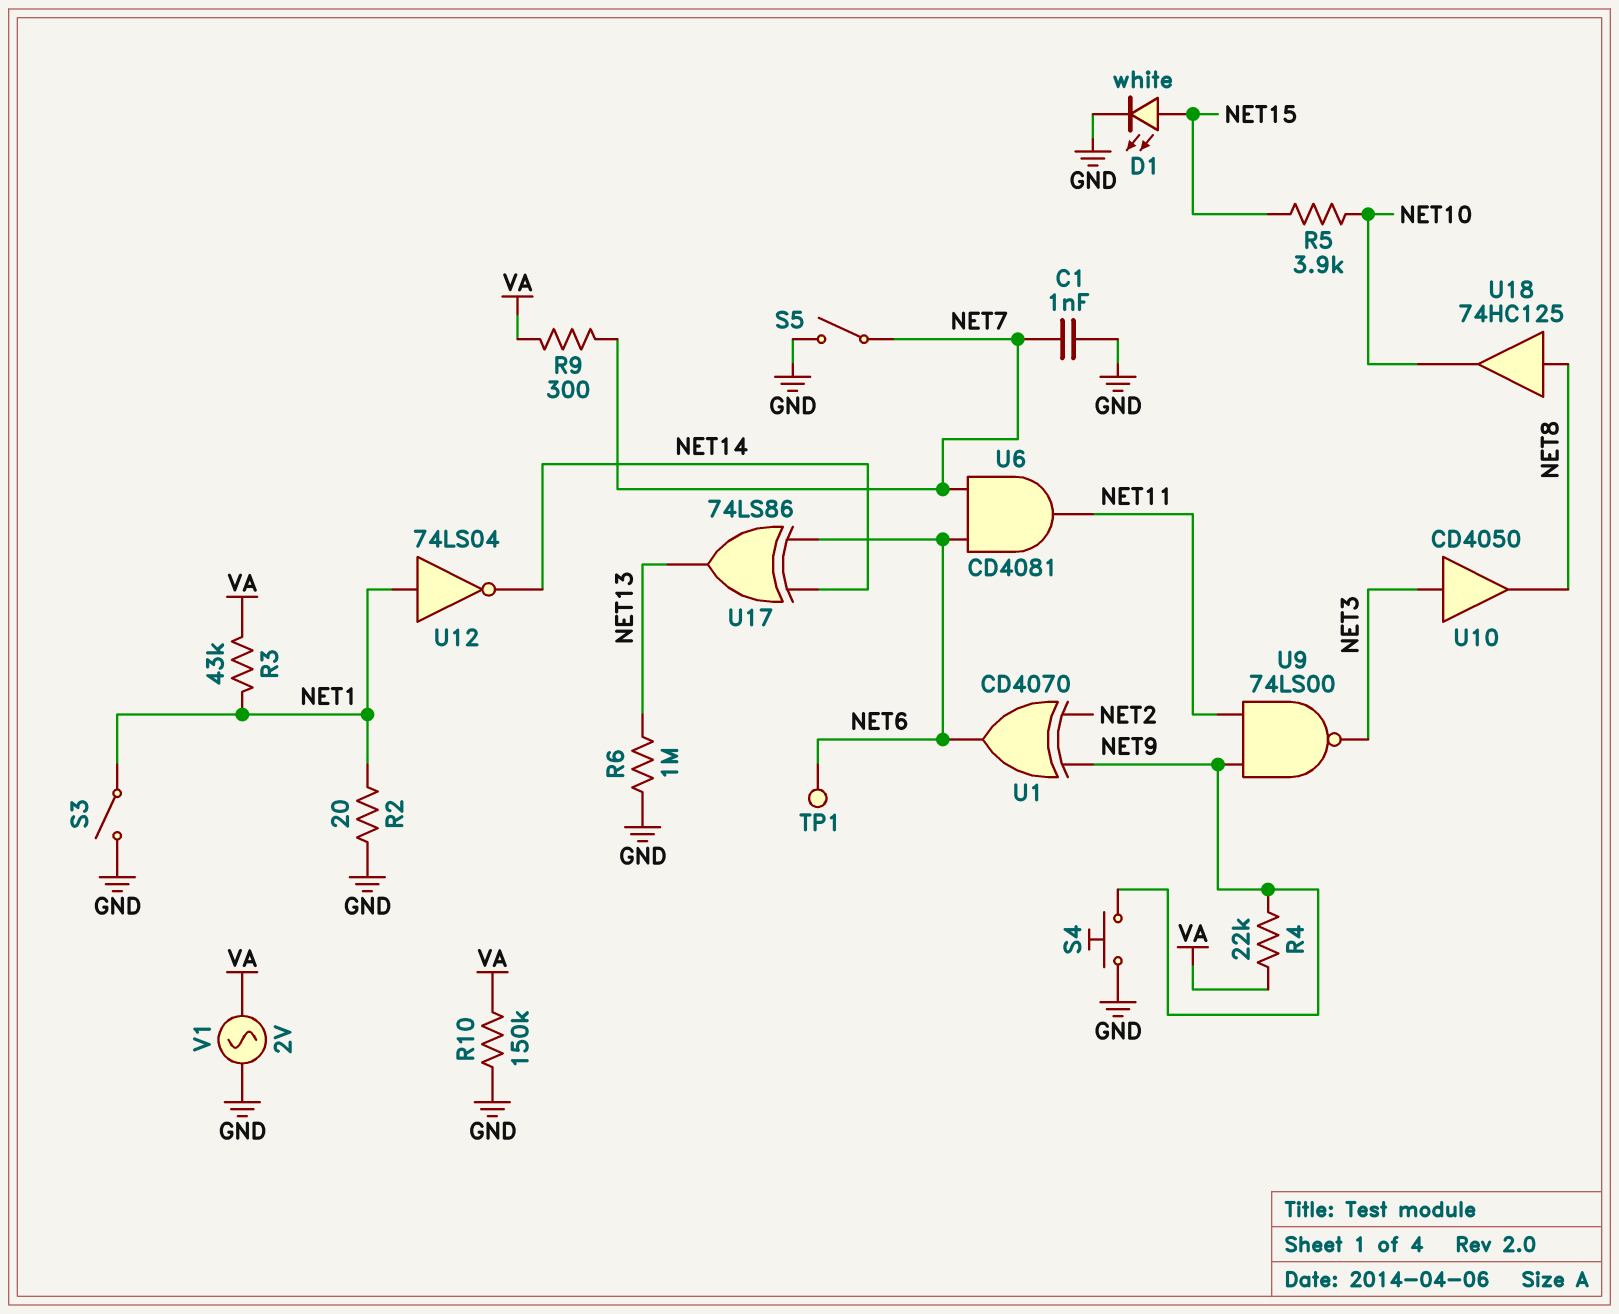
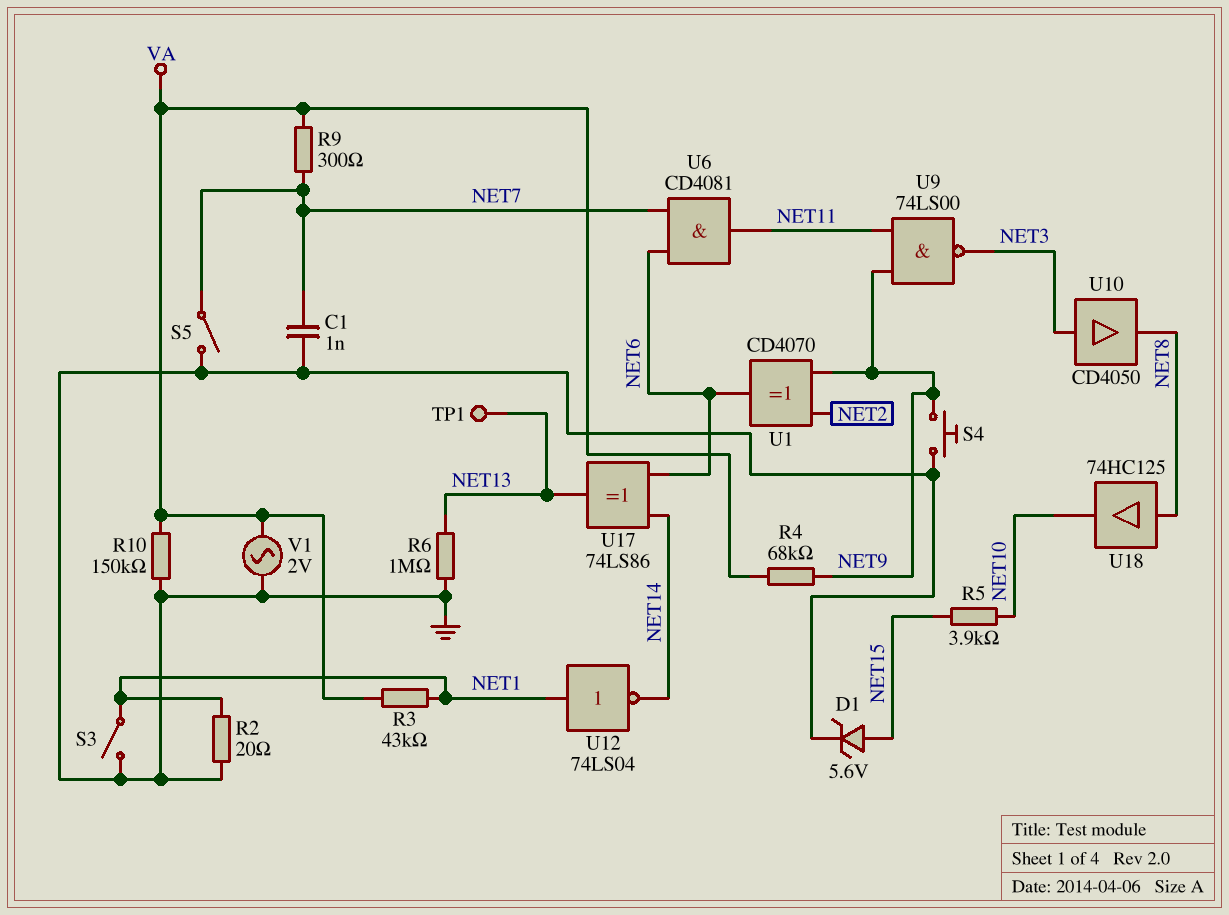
D1: LED white (A NET15, K GND) -> zener 5.6V (A NET15, K GND)
R4: 22k (NET9, VA) -> 68k (NET9, VA)
TP1: test point (NET6) -> test point (NET13)

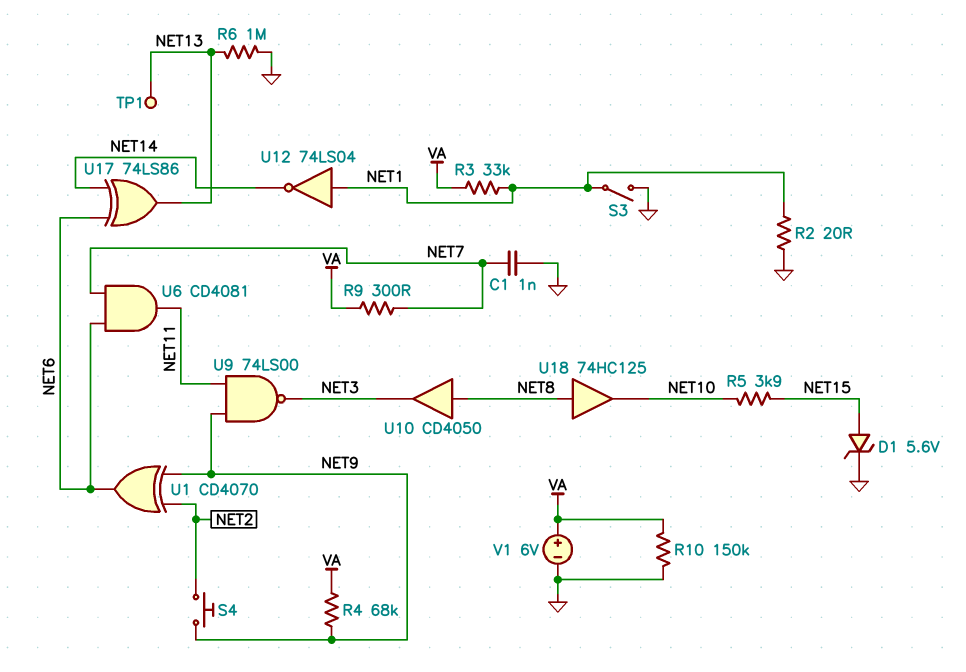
R3: 43k (NET1, VA) -> 33k (NET1, VA)
S4: button (GND, NET9) -> button (NET2, NET9)
S5: switch (GND, NET7) -> none
U10: buffer CD4050 (in NET3, out NET8) -> buffer CD4050 (in NET8, out NET3)
V1: AC 2V (GND, VA) -> 6V (plus VA, minus GND)

